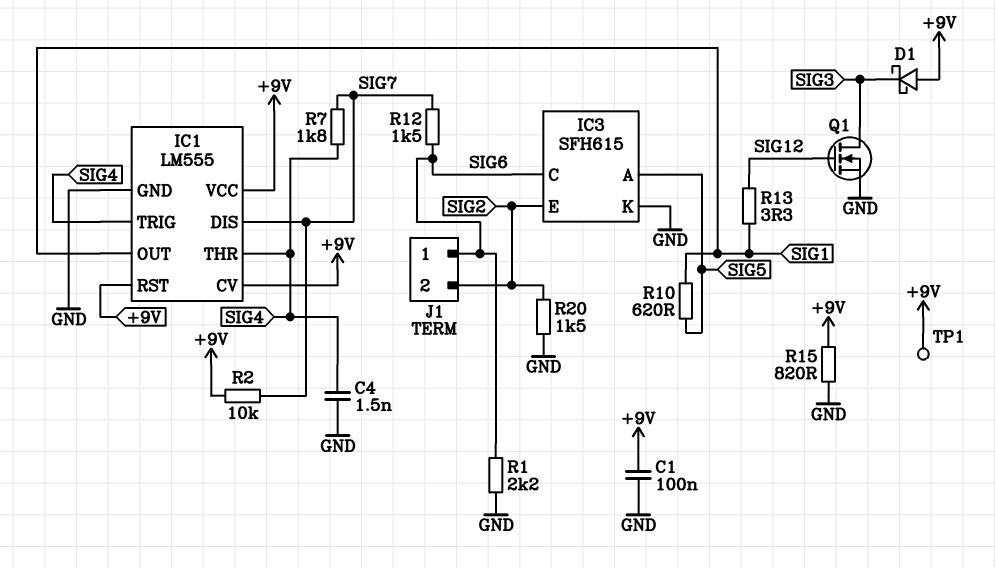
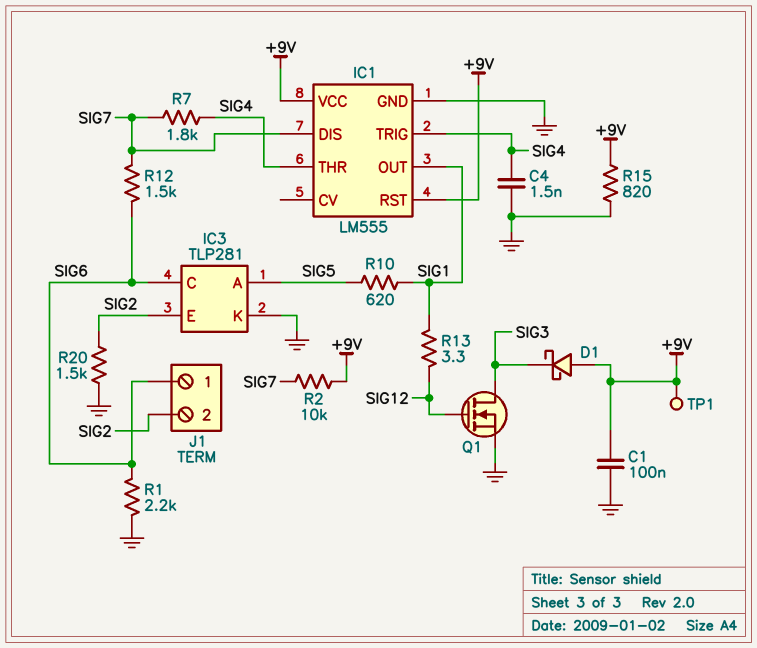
IC1 pin CV: +9V -> none
IC3: SFH615 -> TLP281

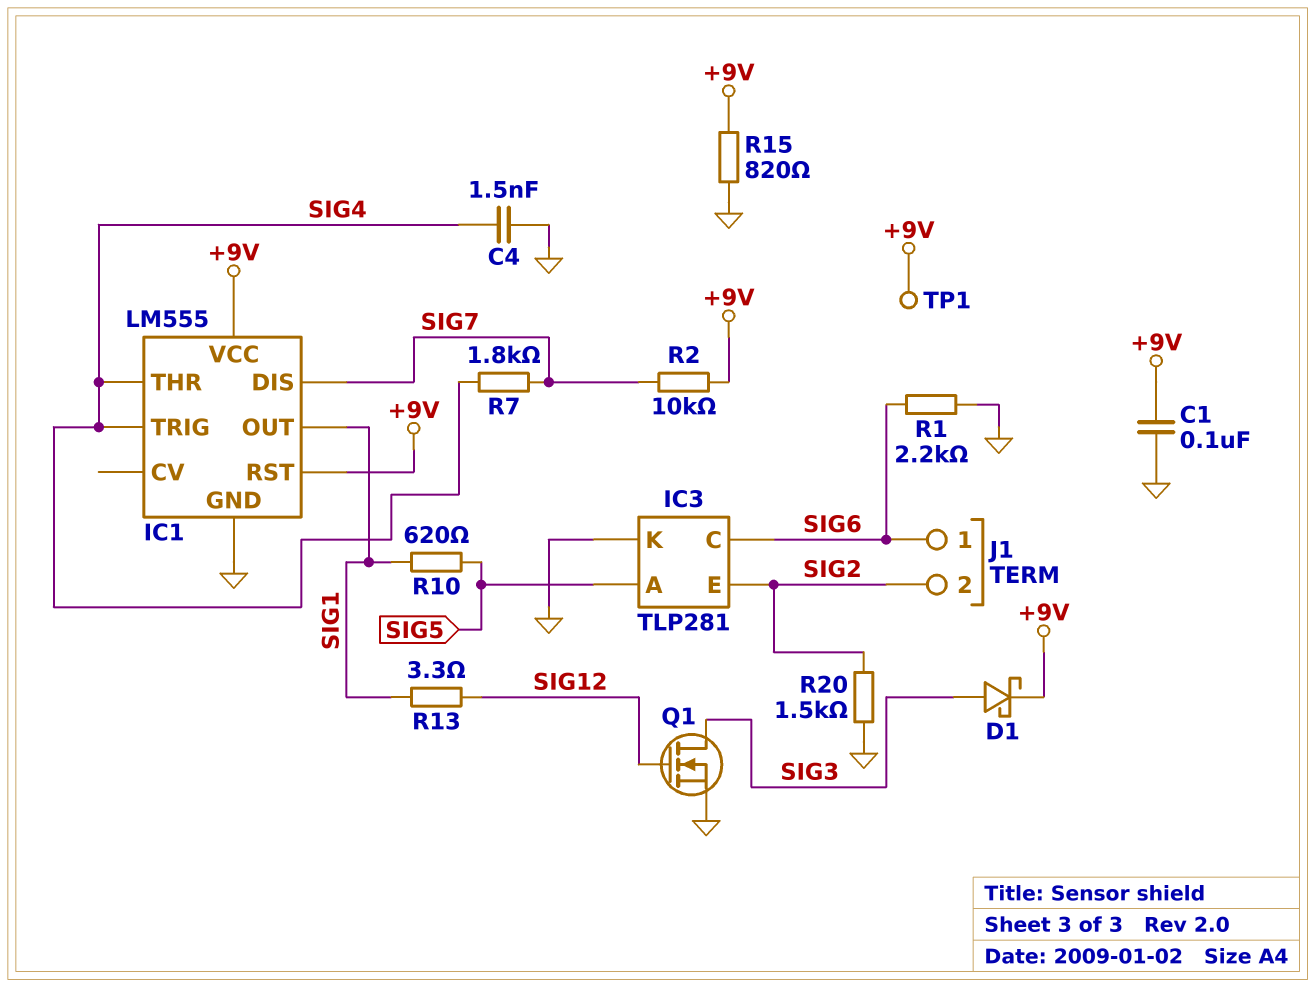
D1: schottky (A +9V, K SIG3) -> schottky (A SIG3, K +9V)
R12: 1.5k (SIG6, SIG7) -> none

